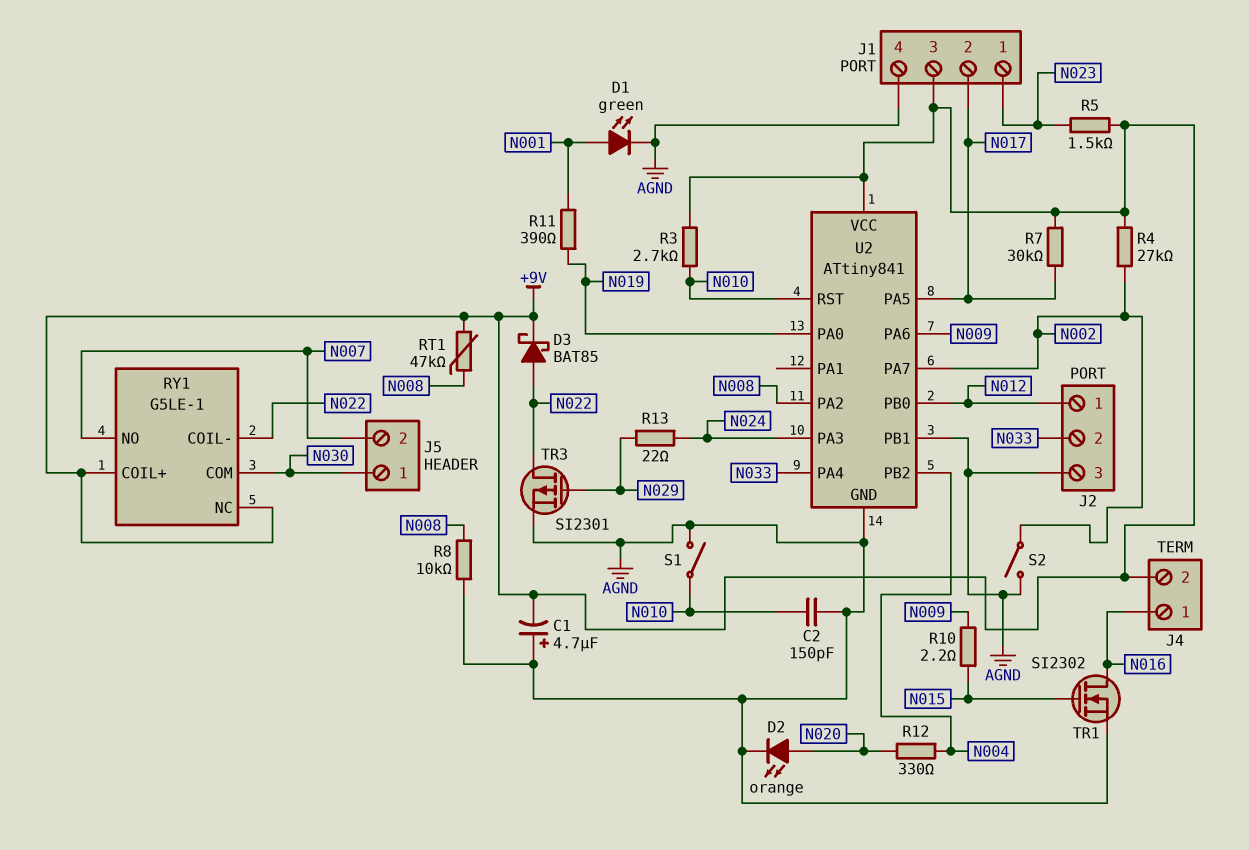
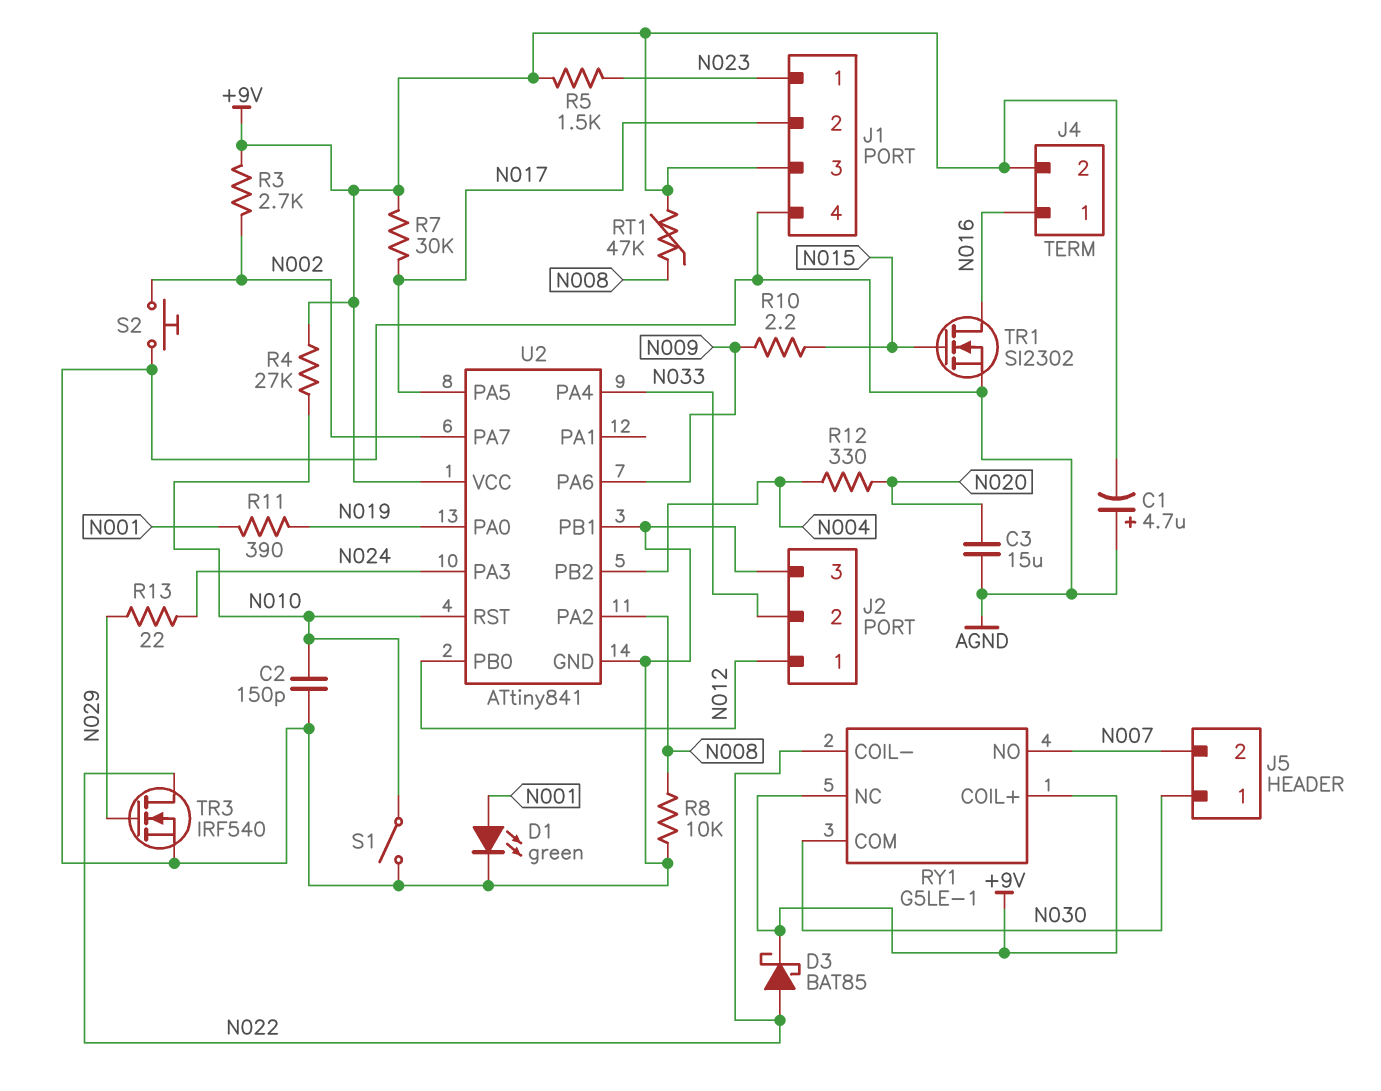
C3: none -> 15uF (AGND, N020)
D2: LED orange (A N020, K AGND) -> none
R3: 2.7k (+9V, N010) -> 2.7k (+9V, N002)
R4: 27k (+9V, N002) -> 27k (+9V, N010)
S2: switch (AGND, N002) -> button (AGND, N002)
TR3: PMOS SI2301 (G N029, D N022, S AGND) -> NMOS IRF540 (G N029, D N022, S AGND)

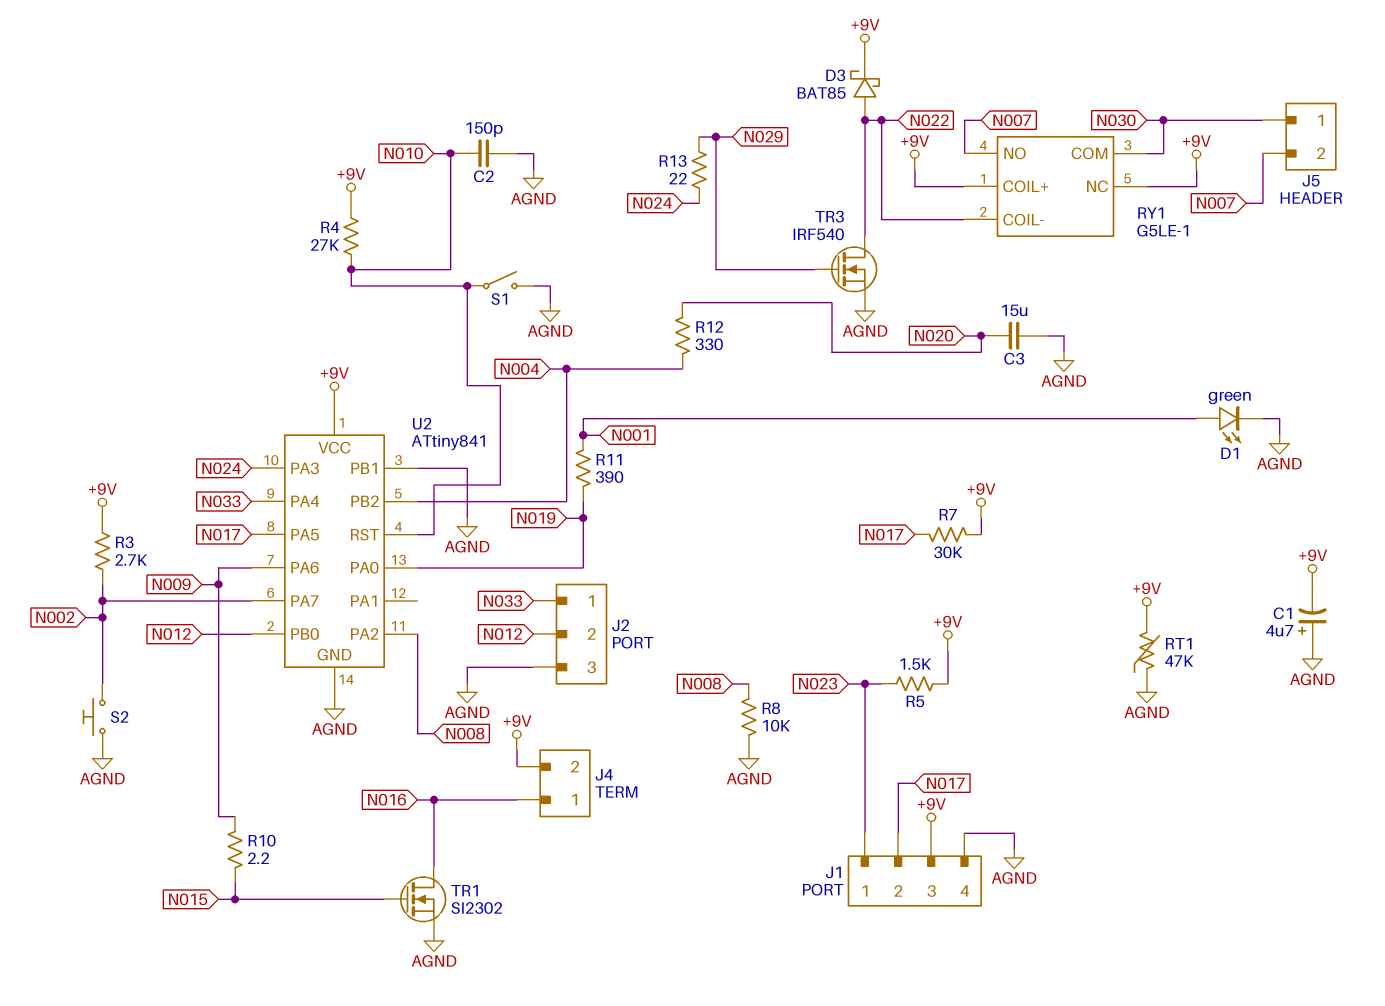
J2 pin 1: N012 -> N033
J2 pin 2: N033 -> N012
RT1: 47k (+9V, N008) -> 47k (+9V, AGND)

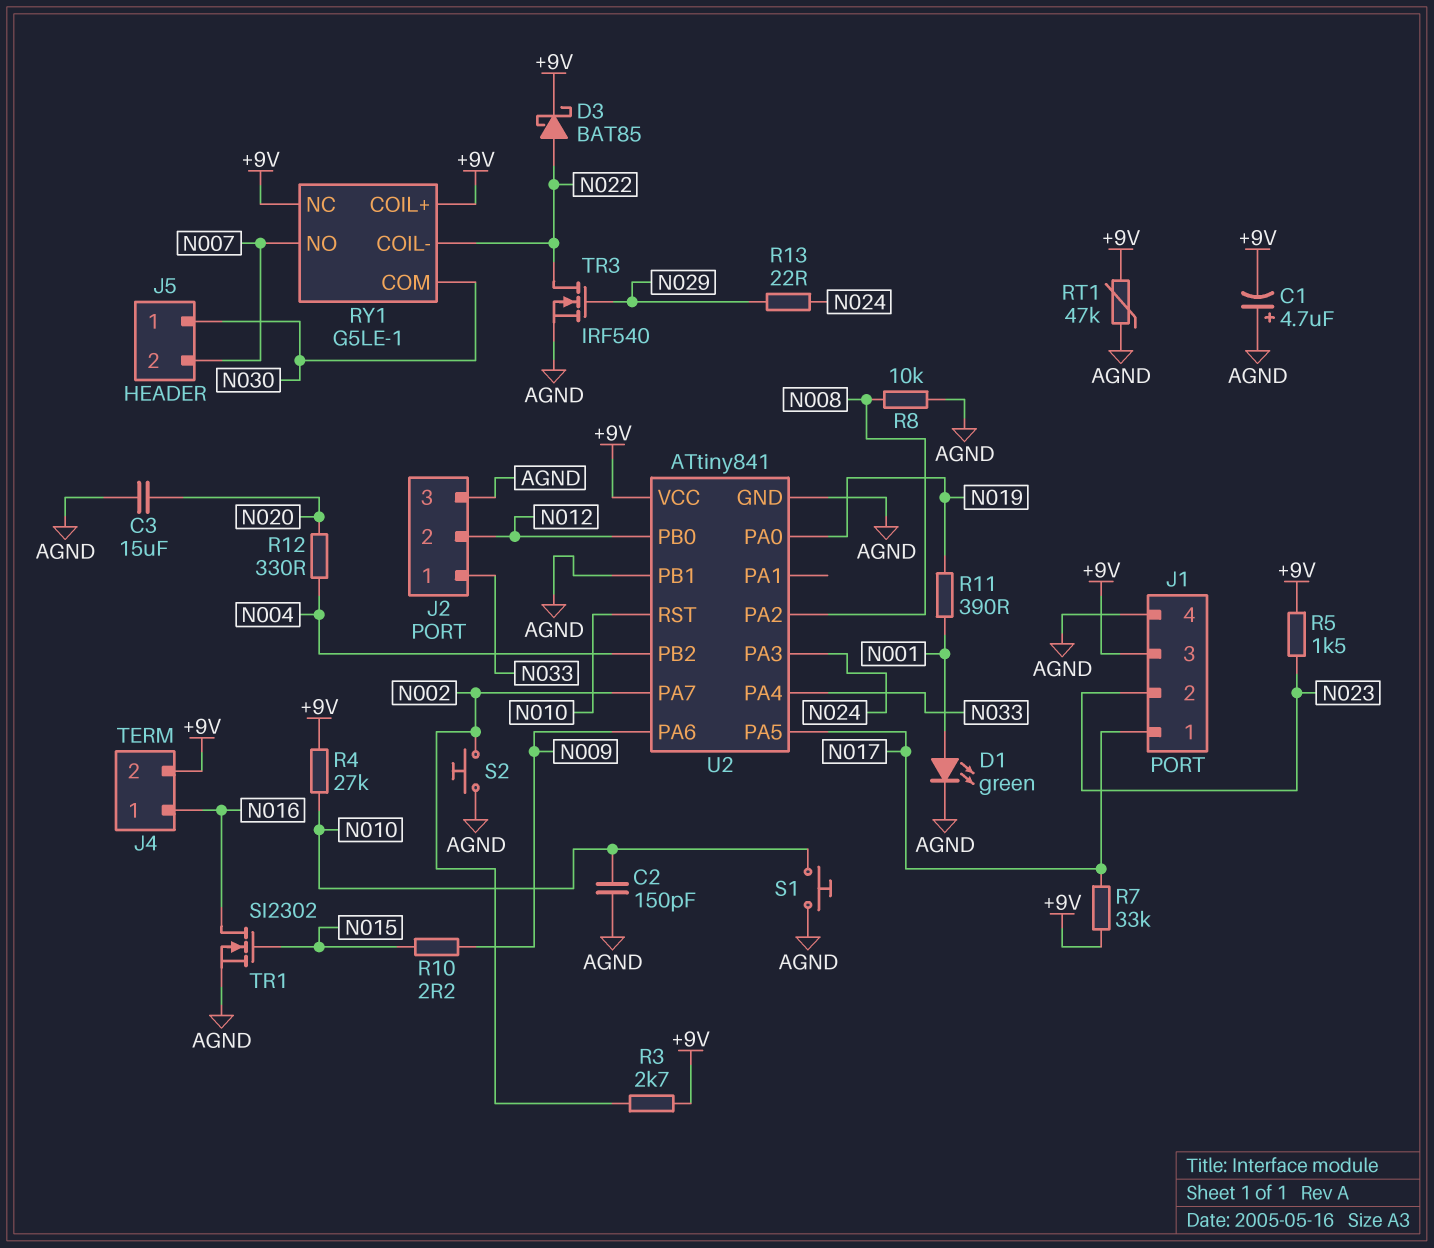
J1 pin 1: N023 -> N017
J1 pin 2: N017 -> N023
R7: 30k (+9V, N017) -> 33k (+9V, N017)
S1: switch (AGND, N010) -> button (AGND, N010)

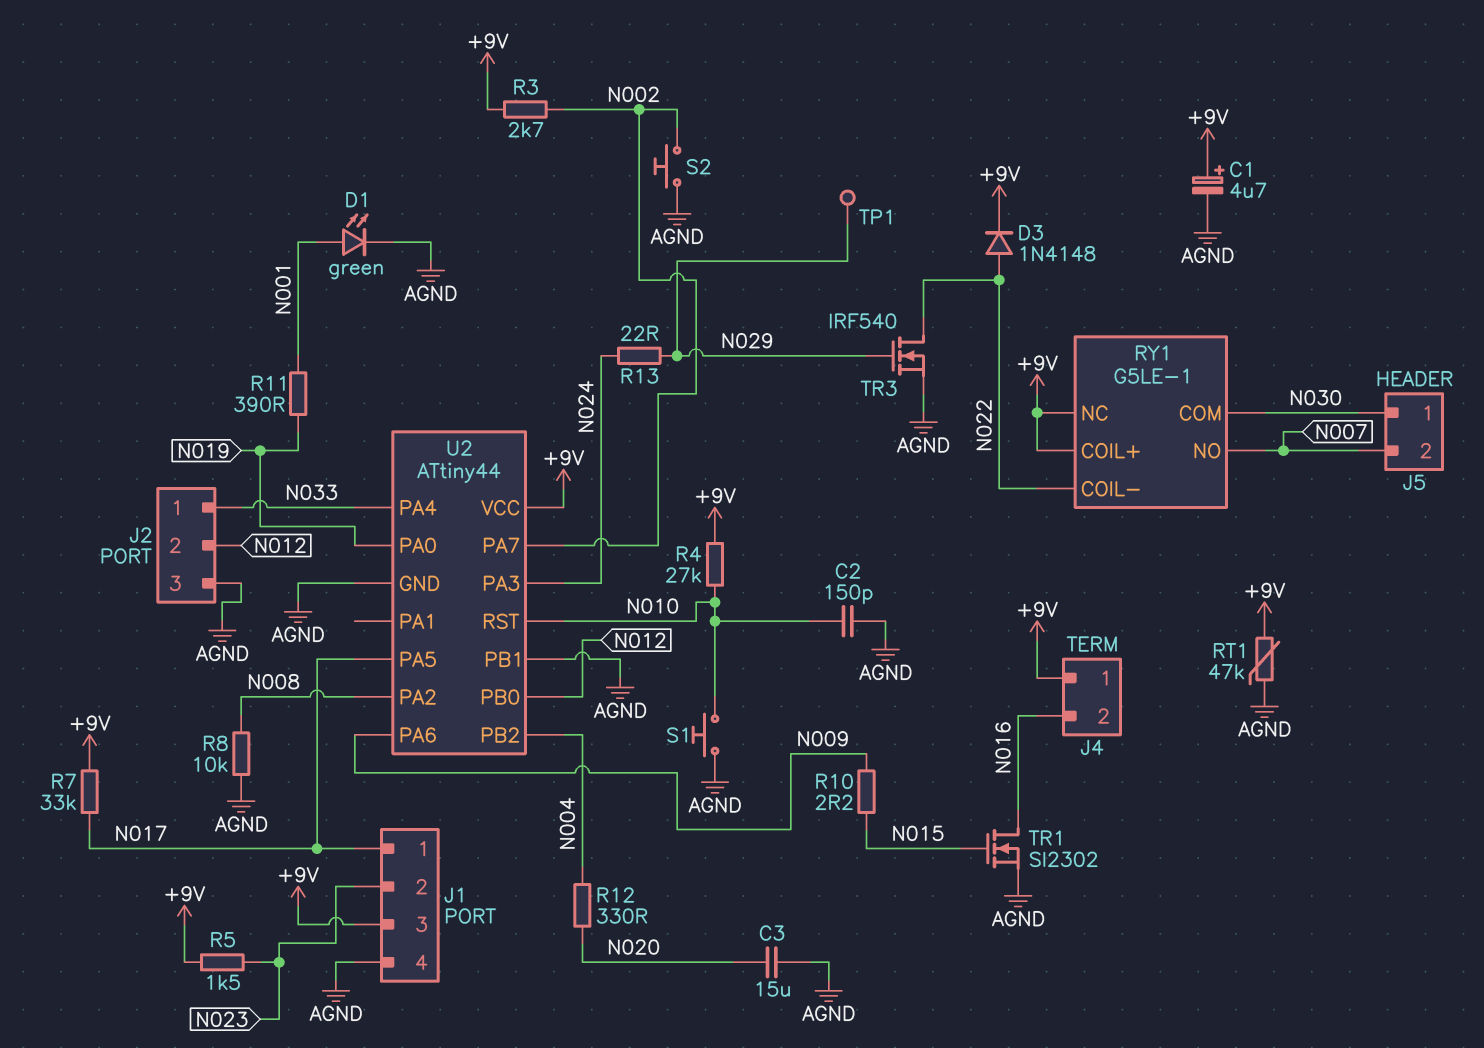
C1: 4.7uF (plus AGND, minus +9V) -> 4.7uF (plus +9V, minus AGND)
D3: schottky BAT85 (A N022, K +9V) -> diode 1N4148 (A N022, K +9V)
J4 pin 1: N016 -> +9V
J4 pin 2: +9V -> N016
TP1: none -> test point (N029)
U2: ATtiny841 -> ATtiny44

